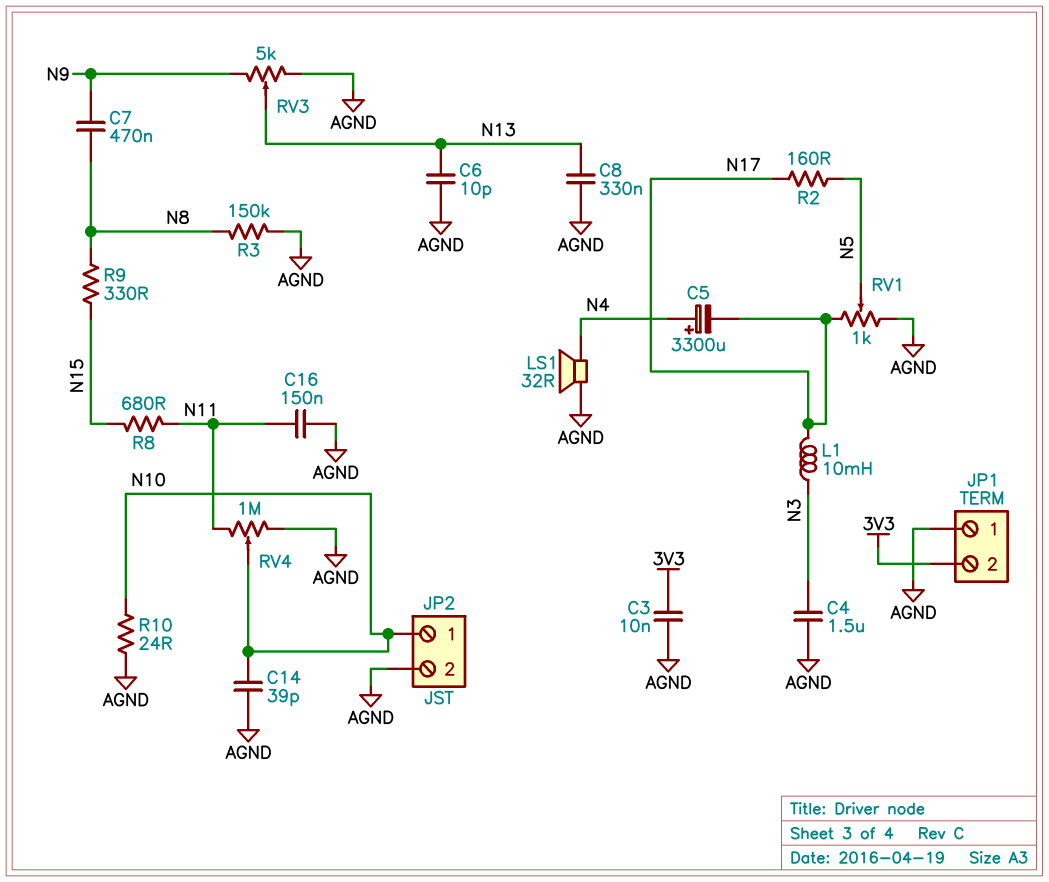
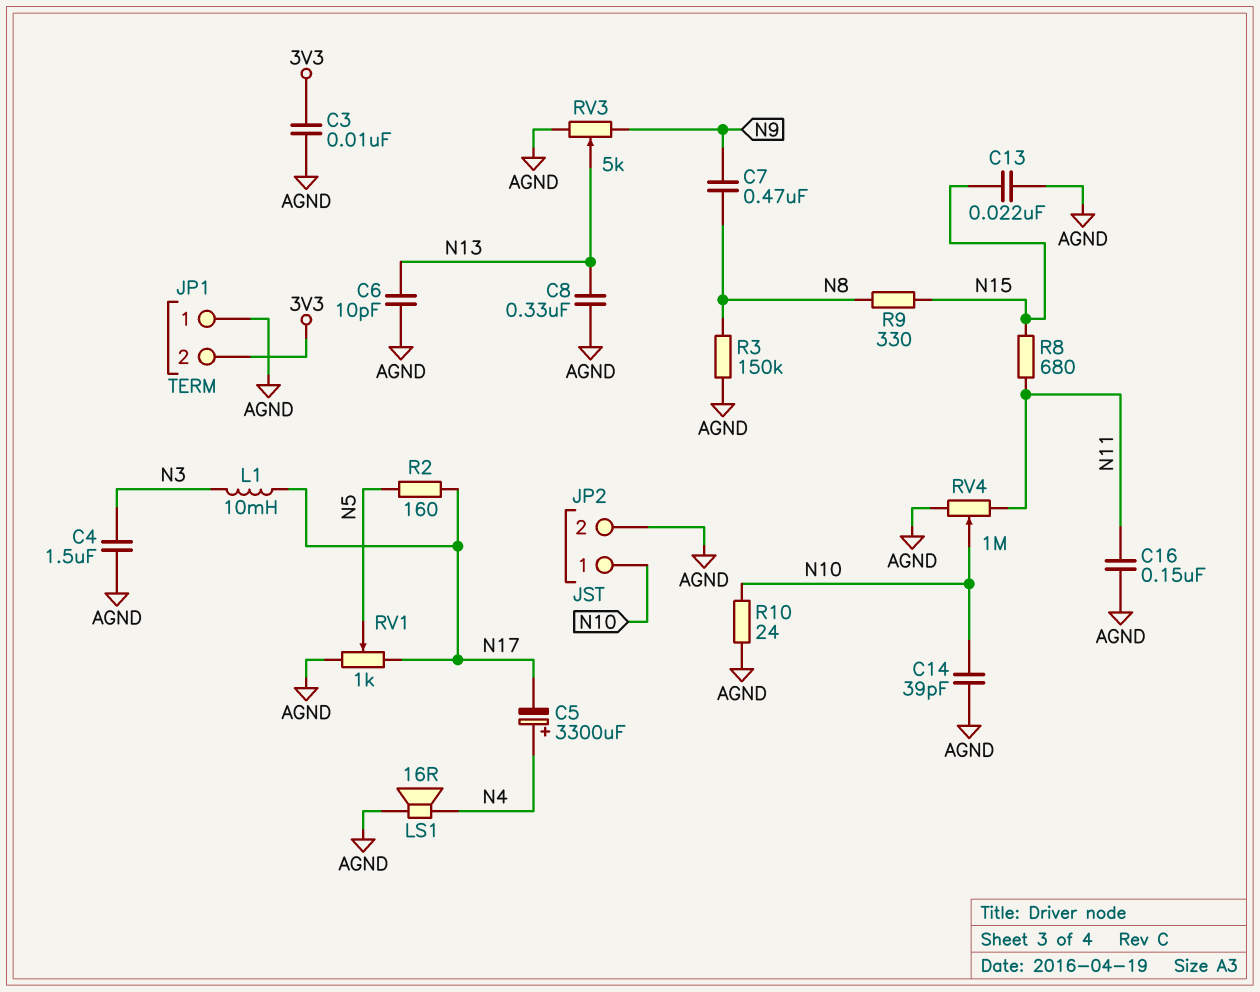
C13: none -> 22nF (AGND, N15)
LS1: speaker 32R (AGND, N4) -> speaker 16R (AGND, N4)

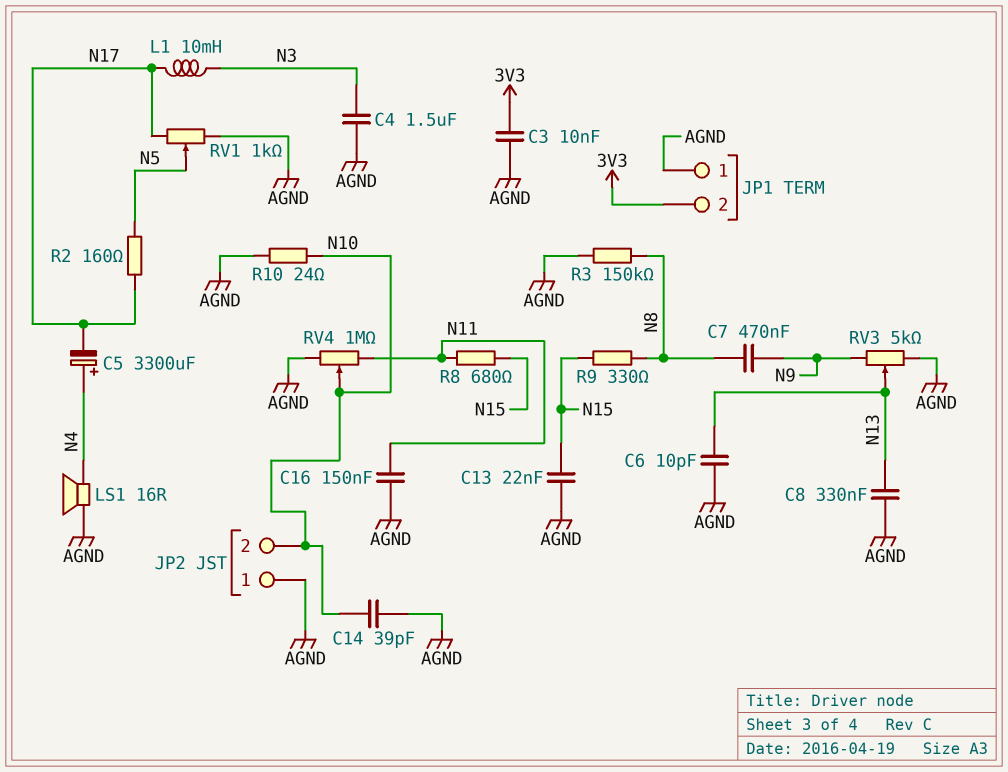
JP2 pin 1: N10 -> AGND
JP2 pin 2: AGND -> N10

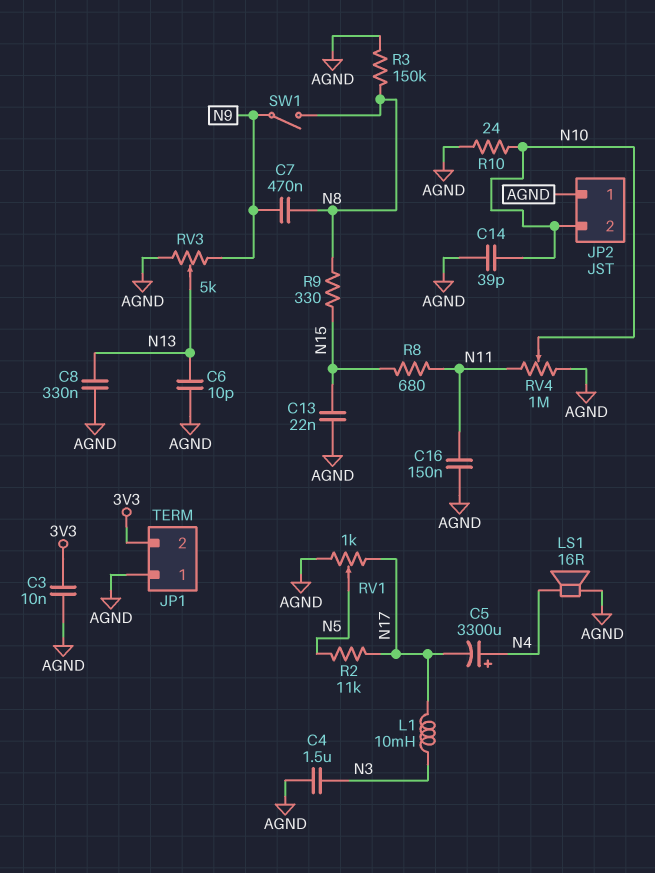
R2: 160 (N5, N17) -> 11k (N5, N17)
SW1: none -> switch (N8, N9)

